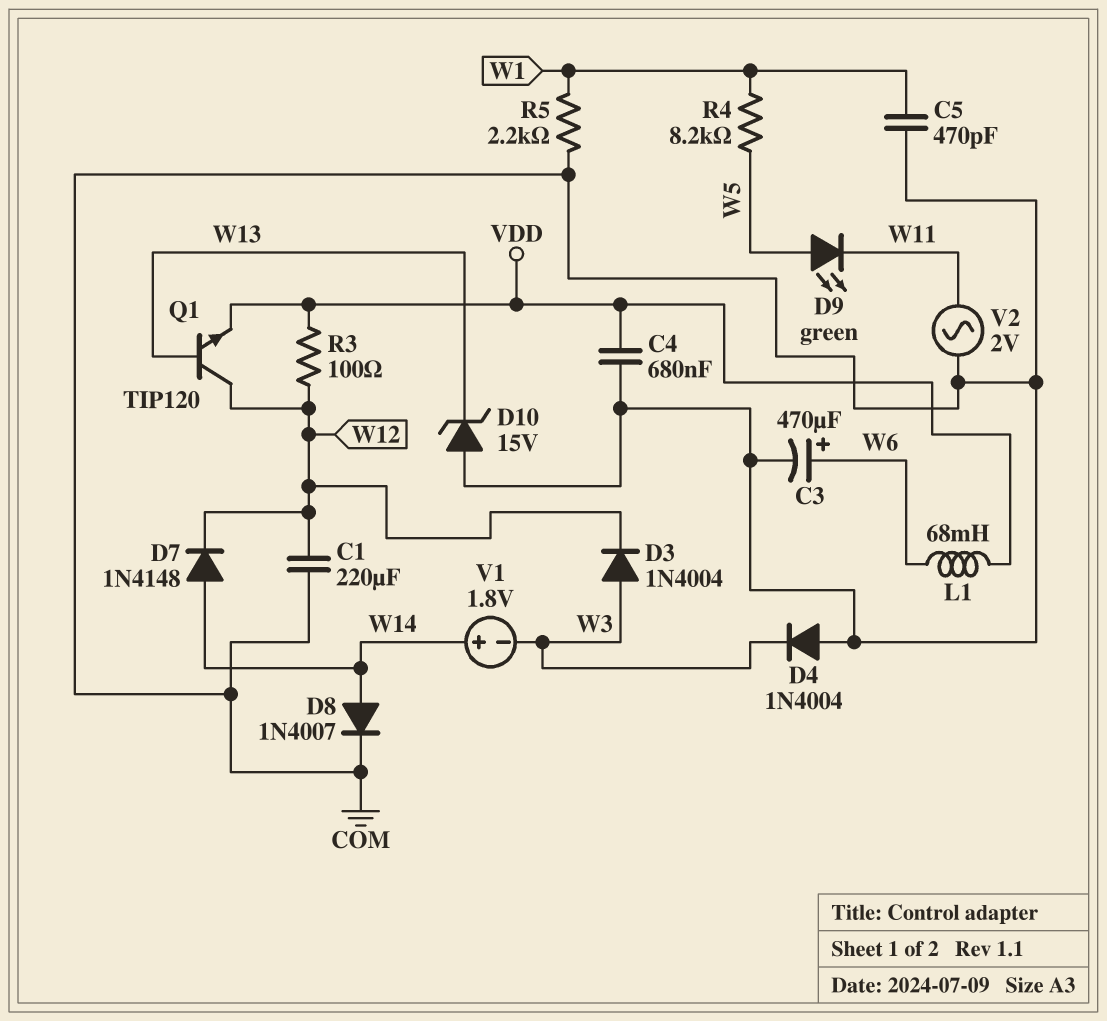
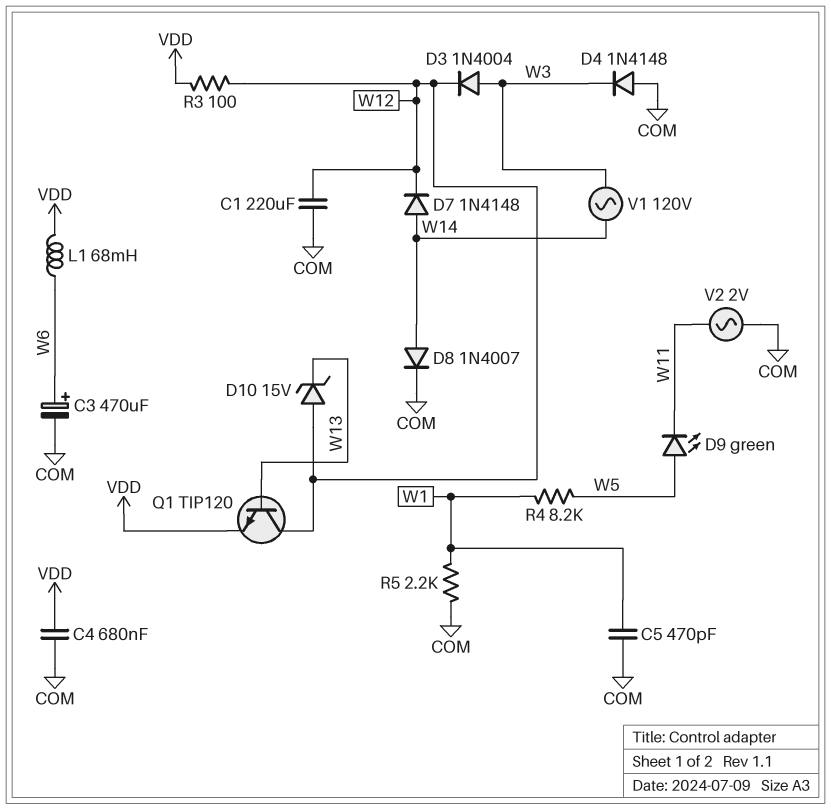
D4: diode 1N4004 (A COM, K W3) -> diode 1N4148 (A COM, K W3)
D10: zener 15V (A COM, K W13) -> zener 15V (A W12, K W13)
V1: 1.8V (plus W14, minus W3) -> AC 120V (W3, W14)

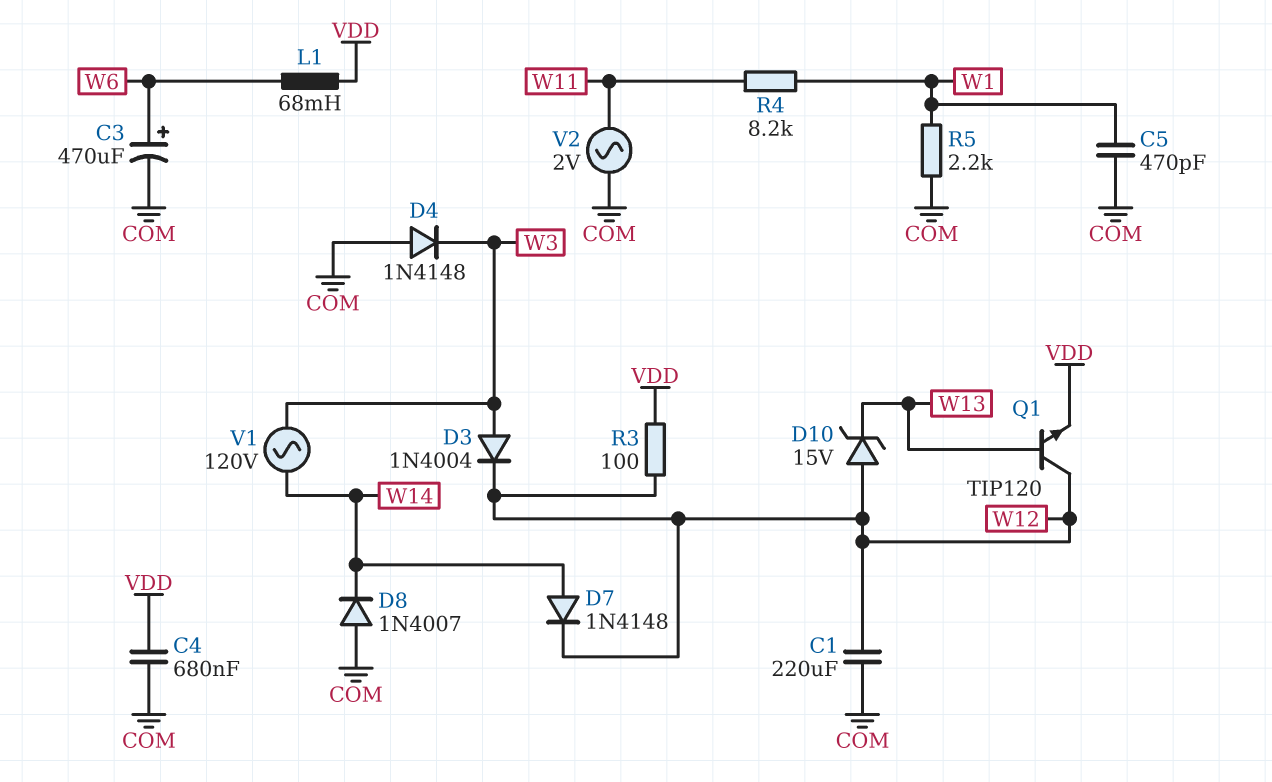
D8: diode 1N4007 (A W14, K COM) -> diode 1N4007 (A COM, K W14)
D9: LED green (A W5, K W11) -> none
R4: 8.2k (W1, W5) -> 8.2k (W1, W11)

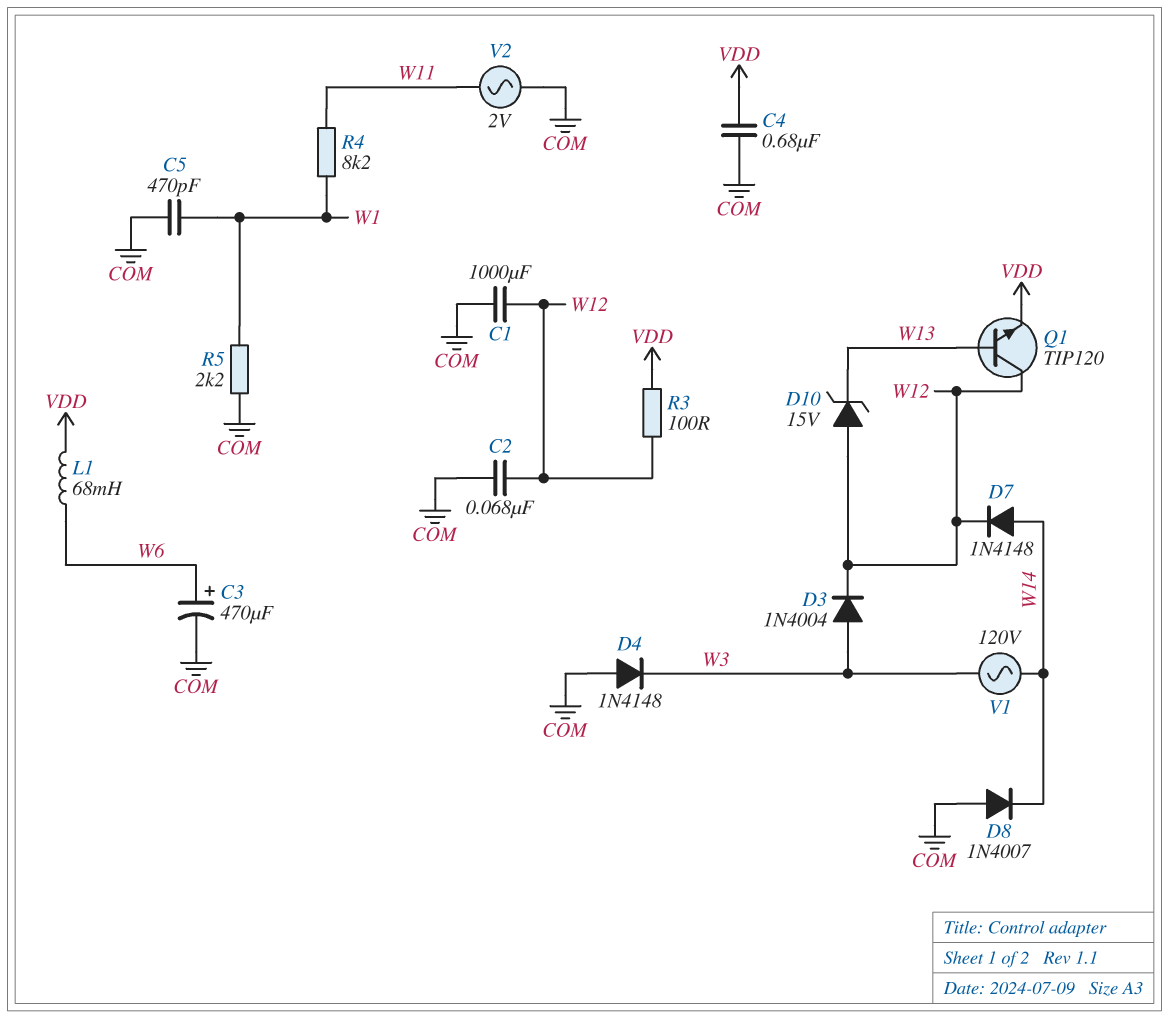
C1: 220uF (COM, W12) -> 1000uF (COM, W12)
C2: none -> 68nF (COM, W12)

